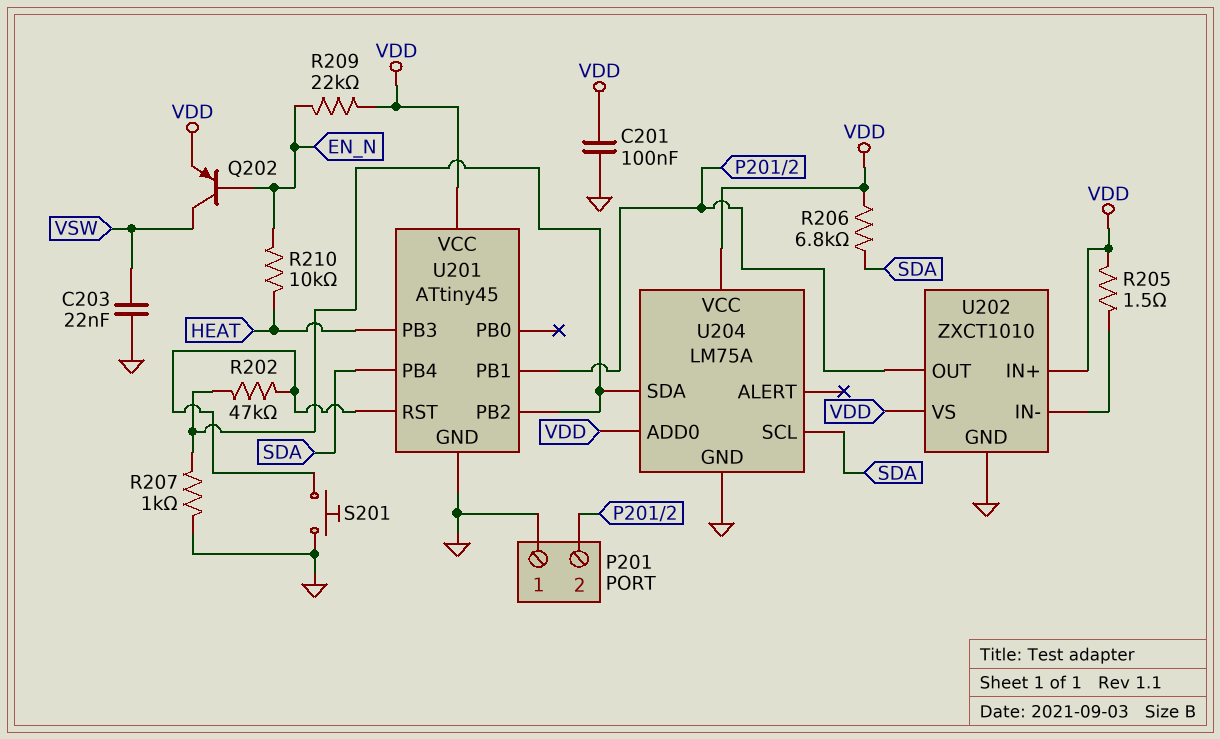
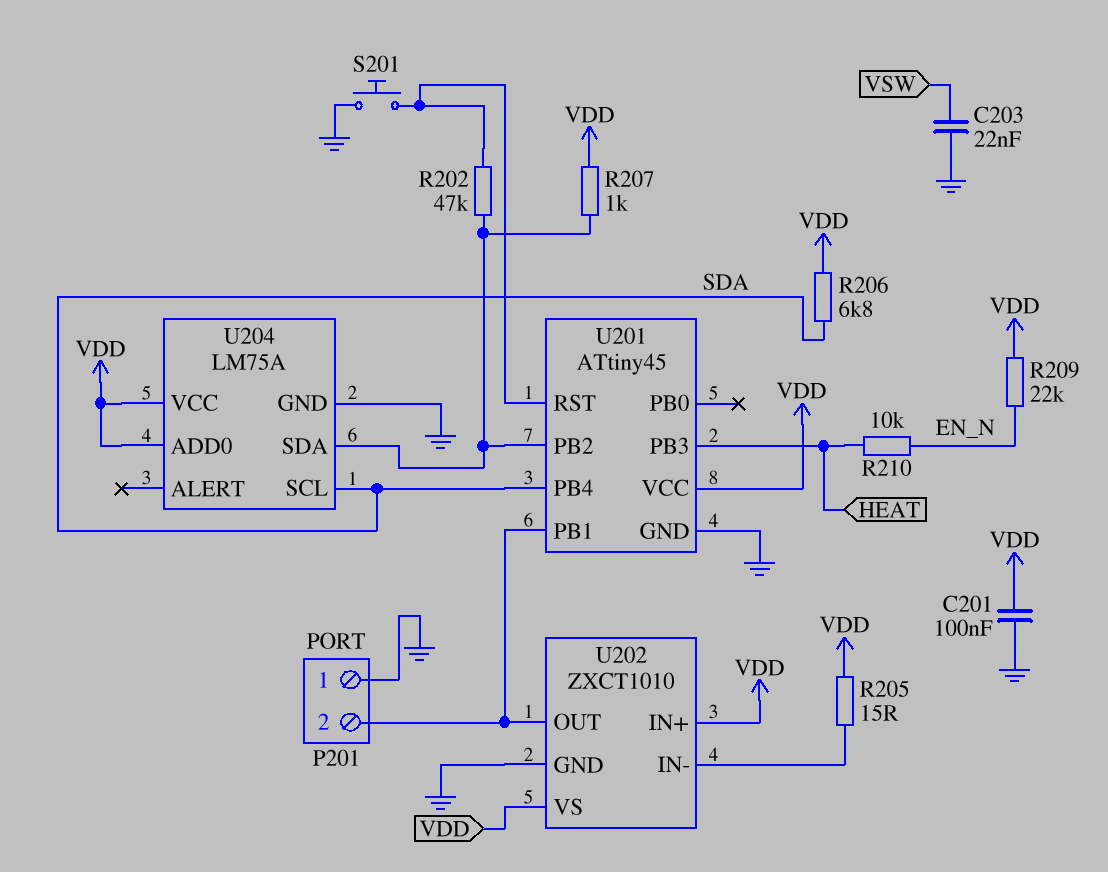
Q202: PNP (B EN_N, C VSW, E VDD) -> none
R205: 1.5 (U202/IN-, VDD) -> 15 (U202/IN-, VDD)
R207: 1k (GND, U201/PB2) -> 1k (U201/PB2, VDD)

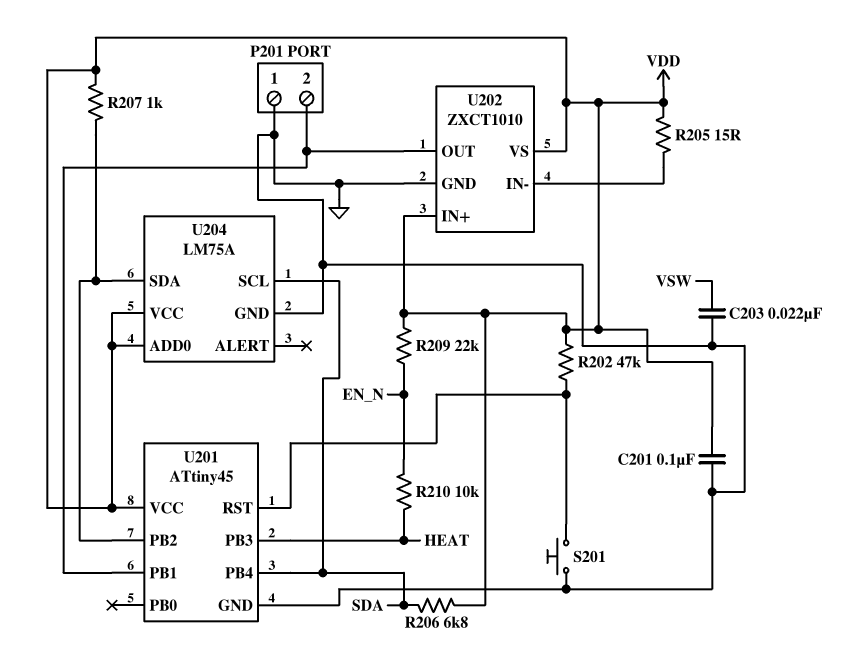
R202: 47k (U201/PB2, U201/RST) -> 47k (U201/RST, VDD)

